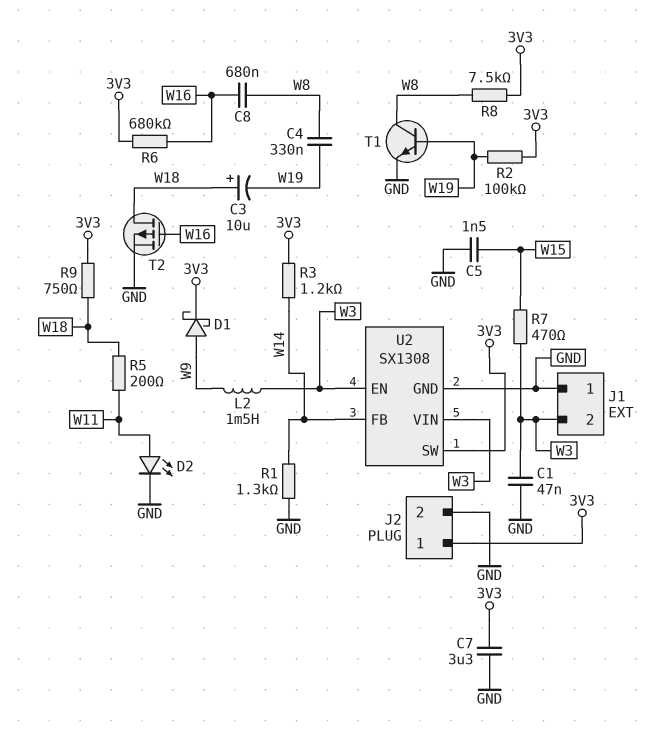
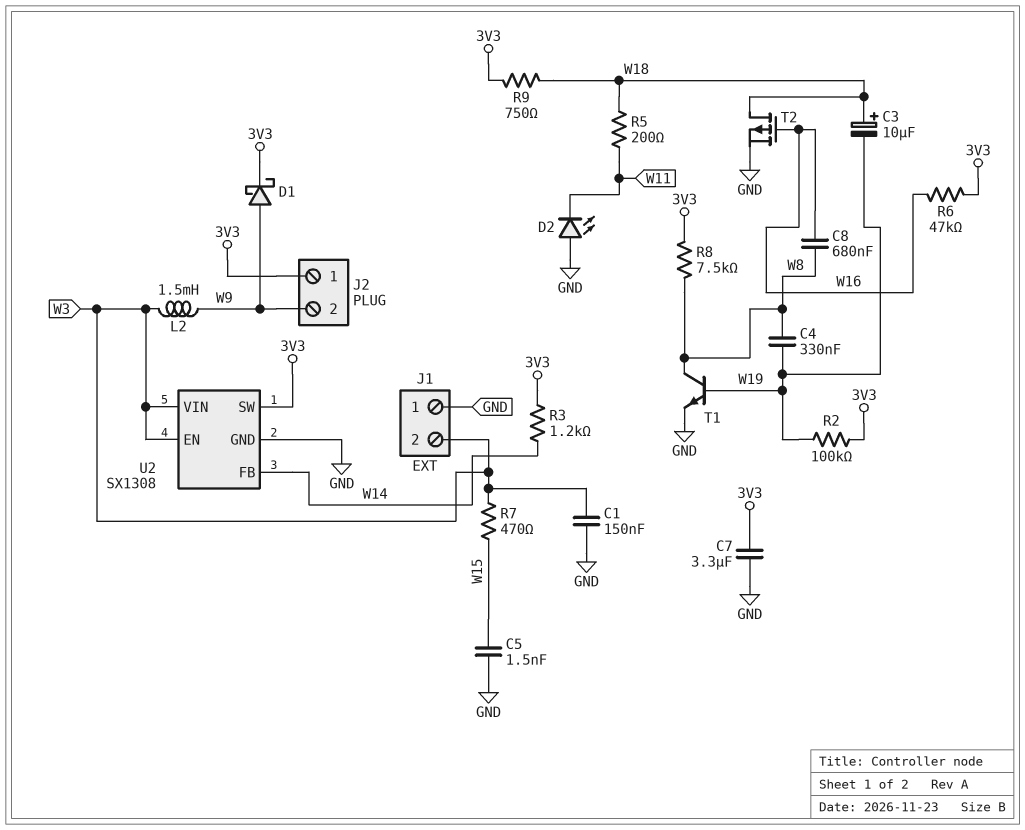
C1: 47nF (GND, W3) -> 150nF (GND, W3)
D2: LED (A W11, K GND) -> LED (A GND, K W11)
J2 pin 2: GND -> W9
R1: 1.3k (GND, W14) -> none
R6: 680k (3V3, W16) -> 47k (3V3, W16)

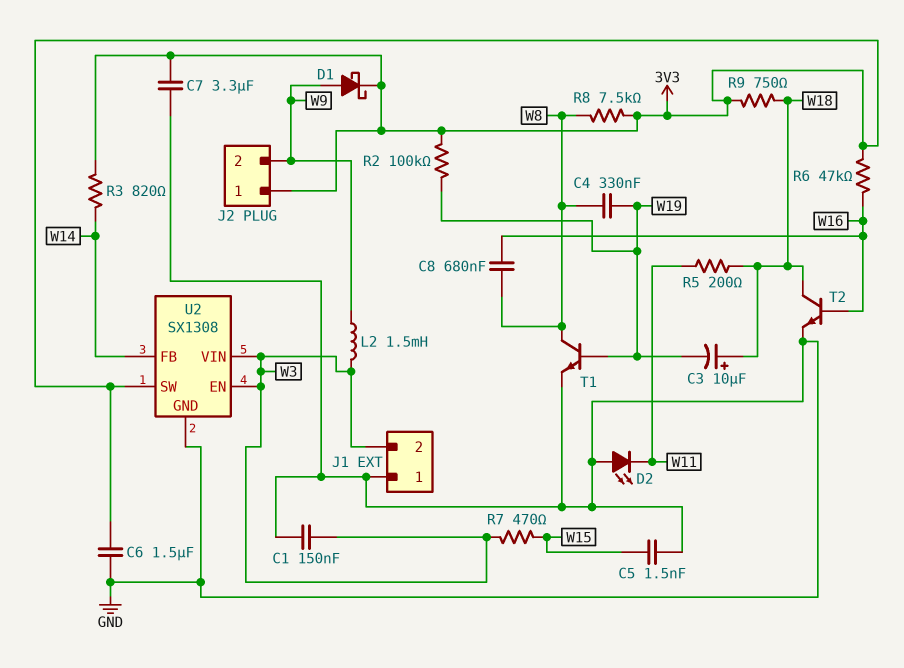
C6: none -> 1.5uF (3V3, GND)
R3: 1.2k (3V3, W14) -> 820 (3V3, W14)
T2: PMOS (G W16, D W18, S GND) -> NPN (B W16, C W18, E GND)

